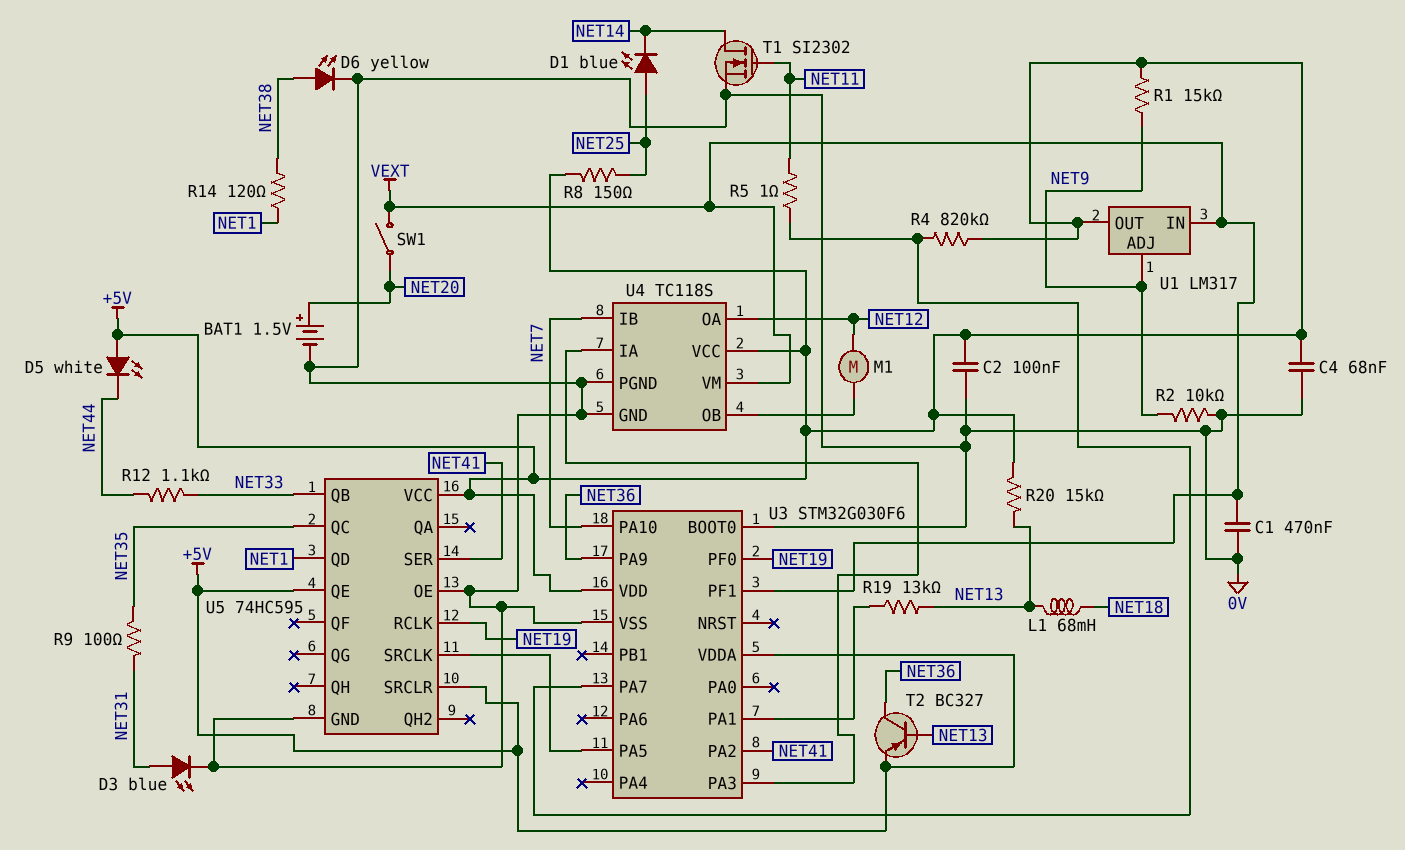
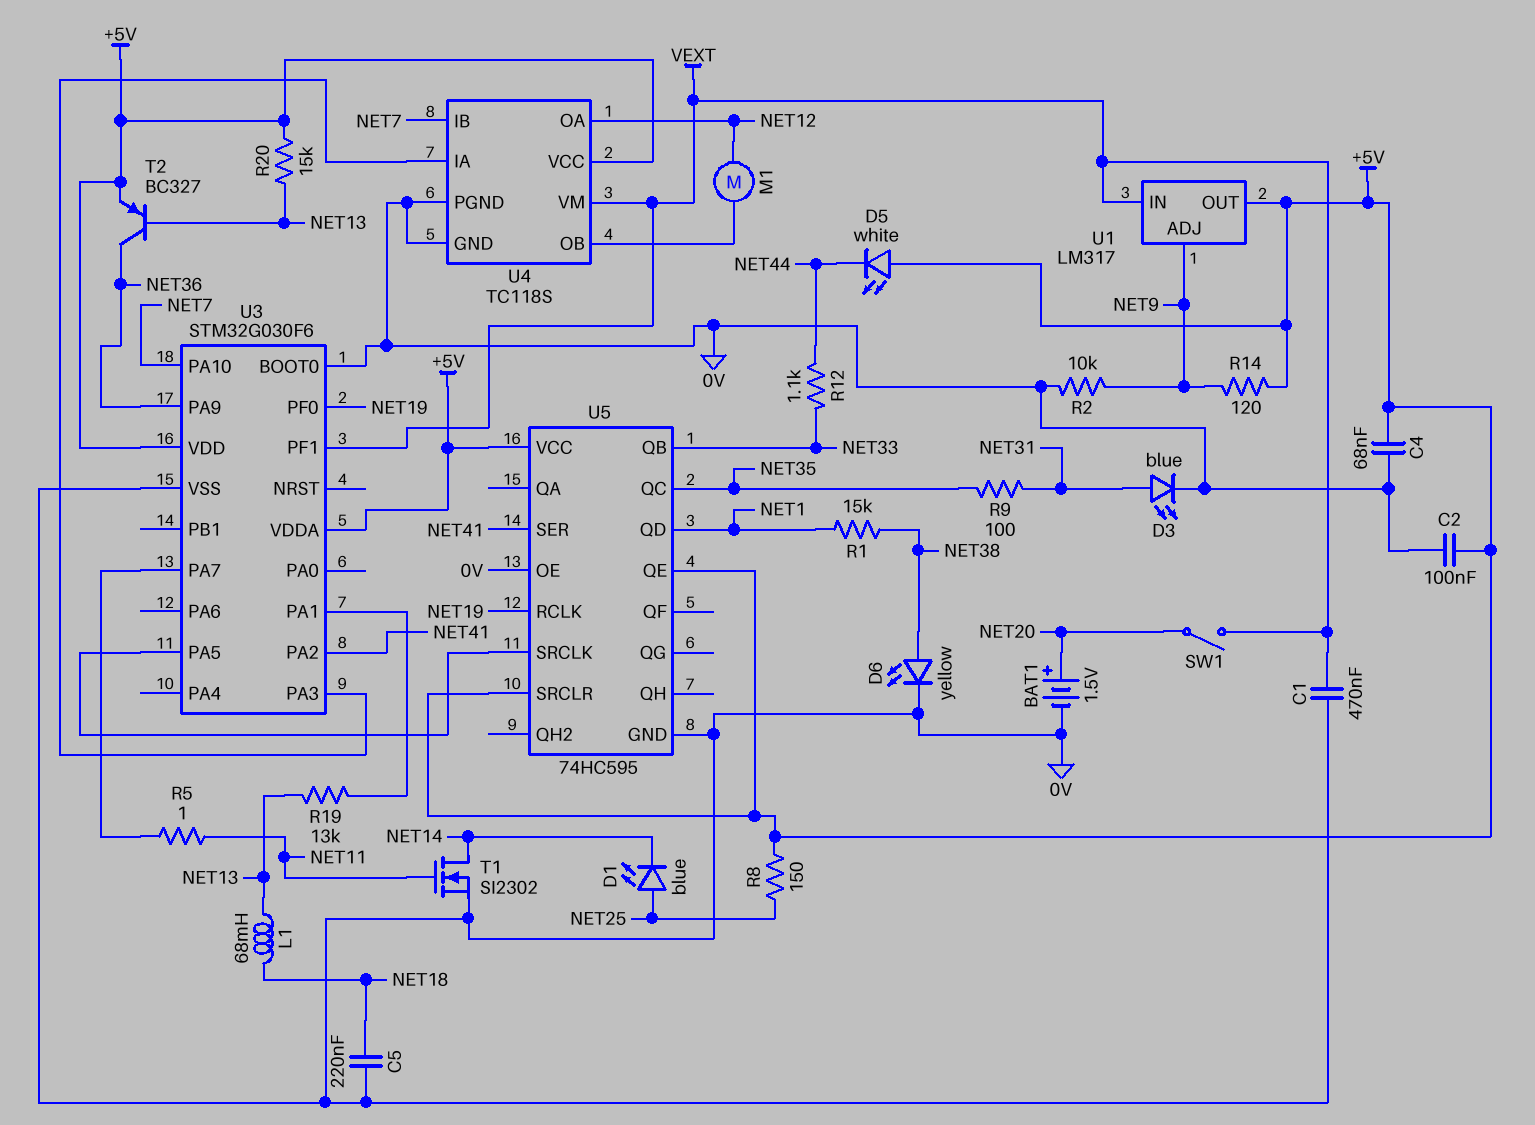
C5: none -> 220nF (0V, NET18)
R1: 15k (+5V, NET9) -> 15k (NET1, NET38)
R4: 820k (+5V, U3/PA7) -> none
R14: 120 (NET1, NET38) -> 120 (+5V, NET9)

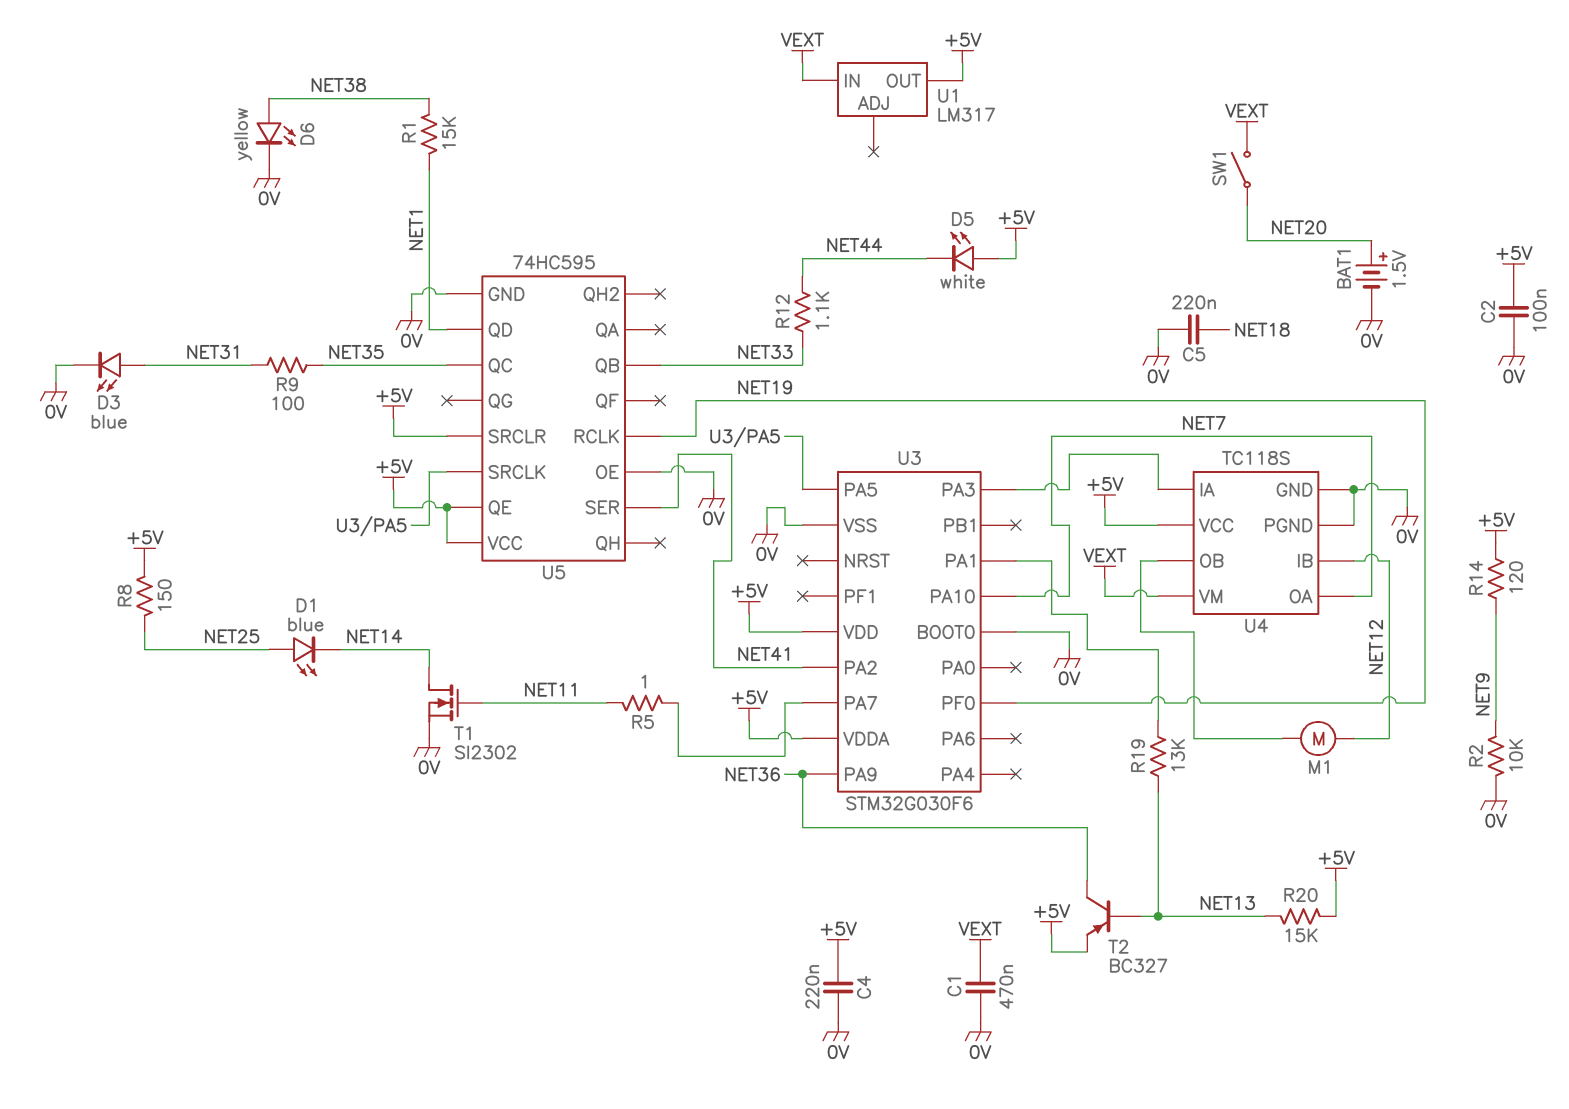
C4: 68nF (+5V, 0V) -> 220nF (+5V, 0V)
L1: 68mH (NET13, NET18) -> none
U1 pin ADJ: NET9 -> none
U3 pin PF1: VEXT -> none
U4 pin IB: NET7 -> NET12
U4 pin OA: NET12 -> NET7

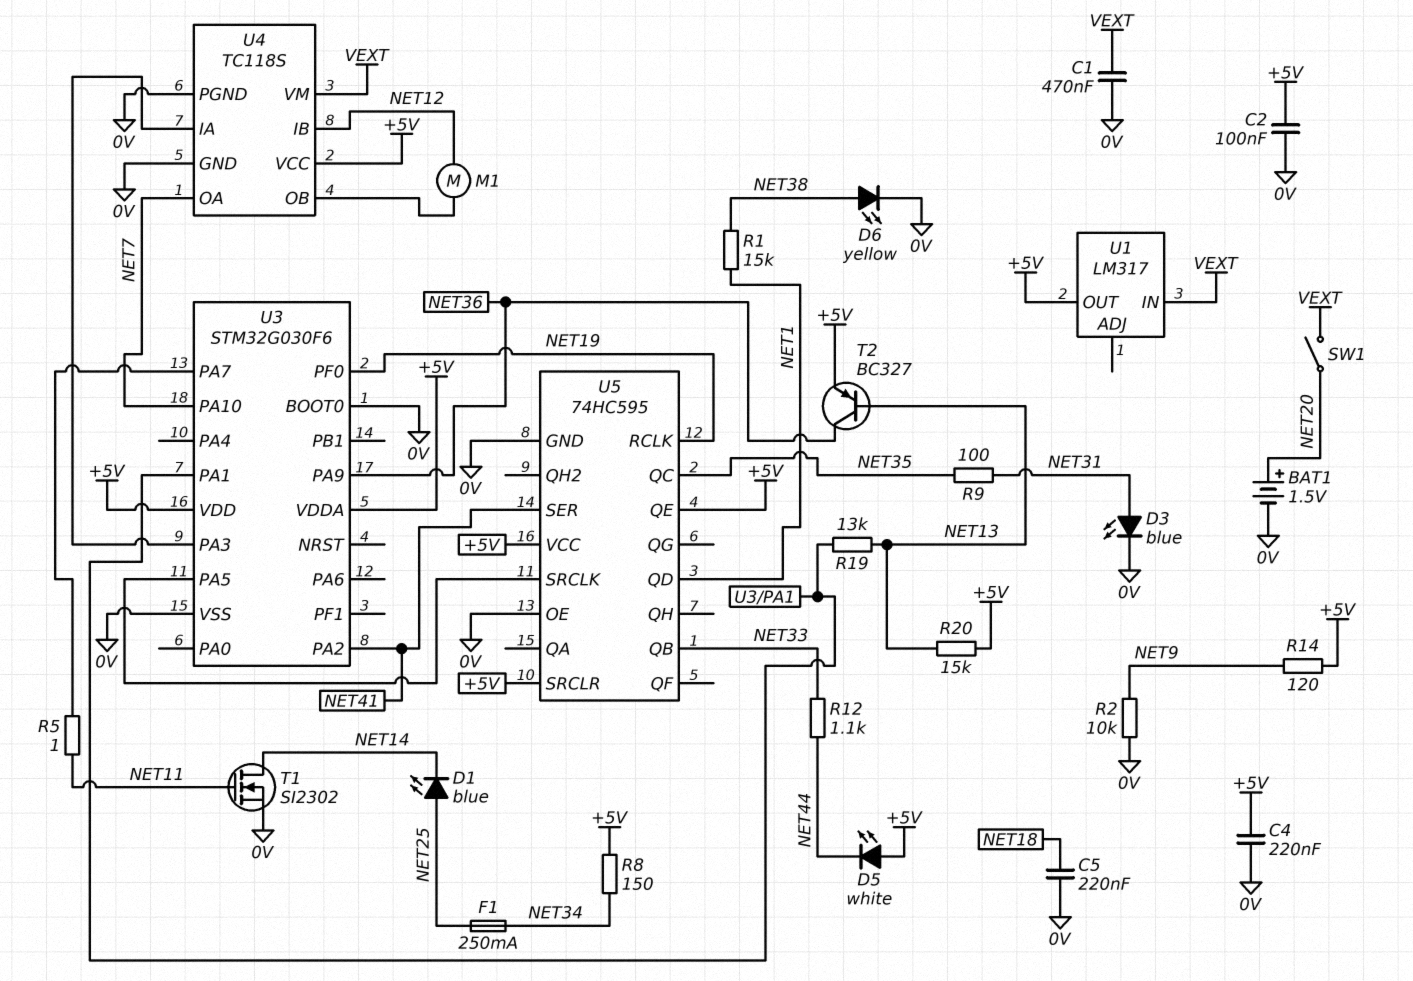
F1: none -> 250mA (NET25, NET34)
R8: 150 (+5V, NET25) -> 150 (+5V, NET34)

